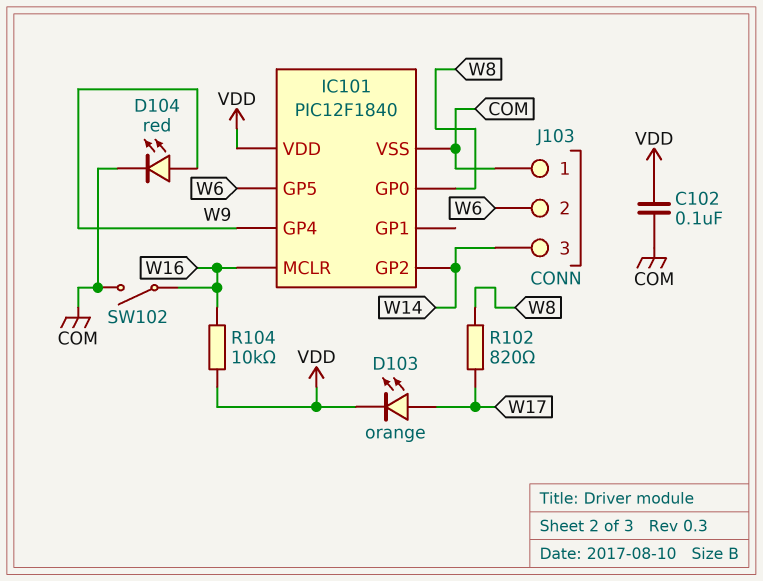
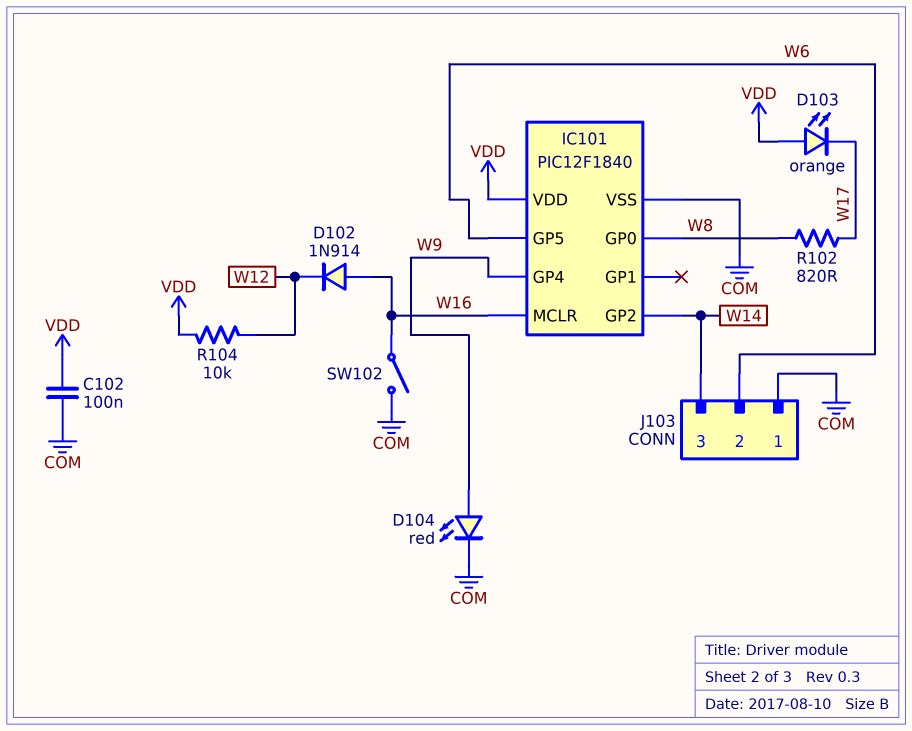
D102: none -> diode 1N914 (A W16, K W12)
D103: LED orange (A W17, K VDD) -> LED orange (A VDD, K W17)
R104: 10k (VDD, W16) -> 10k (VDD, W12)

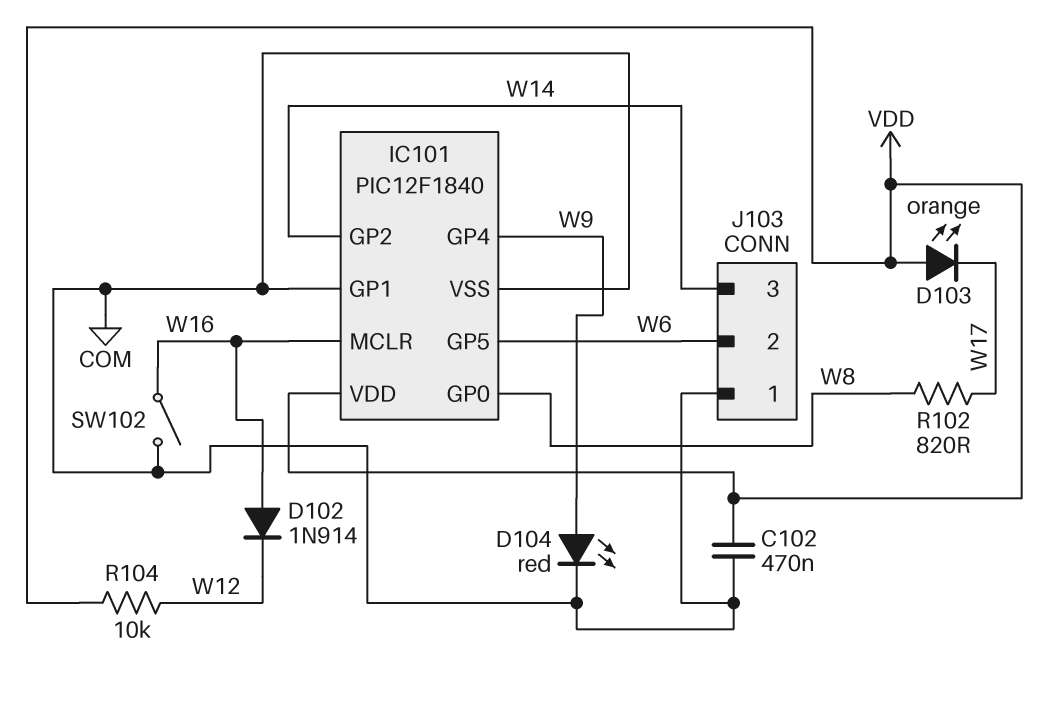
C102: 100nF (COM, VDD) -> 470nF (COM, VDD)
IC101 pin GP1: none -> COM

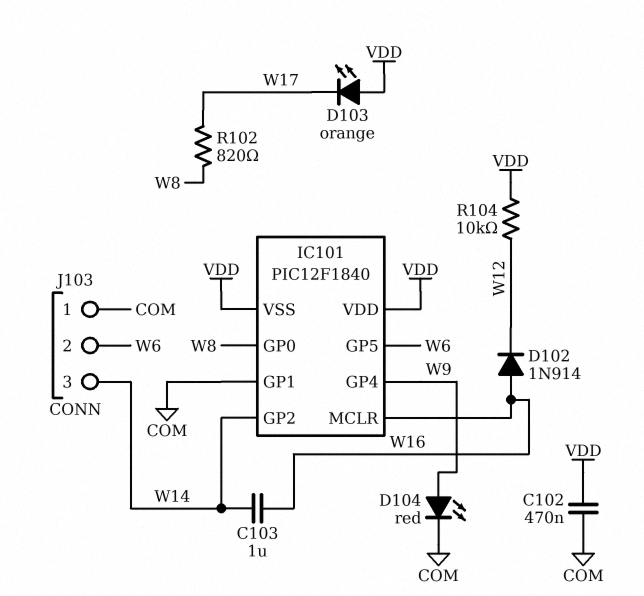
C103: none -> 1uF (W14, W16)
IC101 pin VSS: COM -> VDD
SW102: switch (COM, W16) -> none

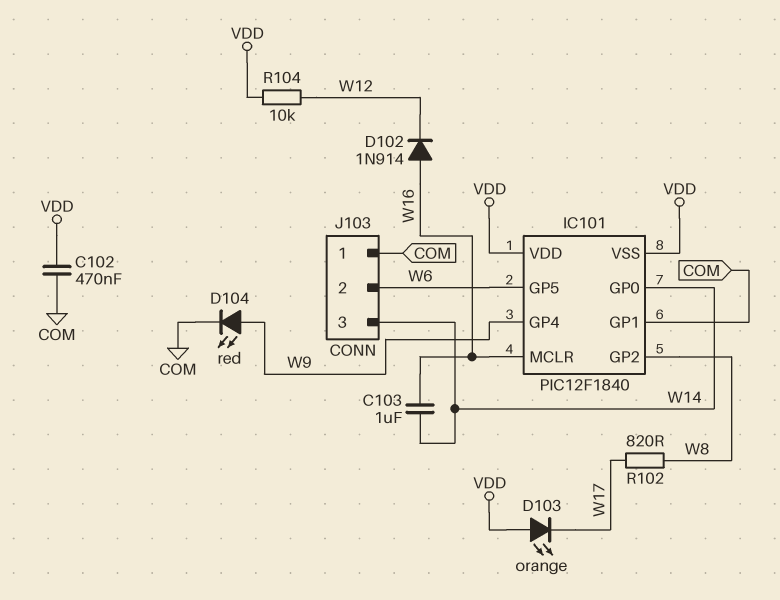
IC101 pin GP0: W8 -> W14
IC101 pin GP2: W14 -> W8

